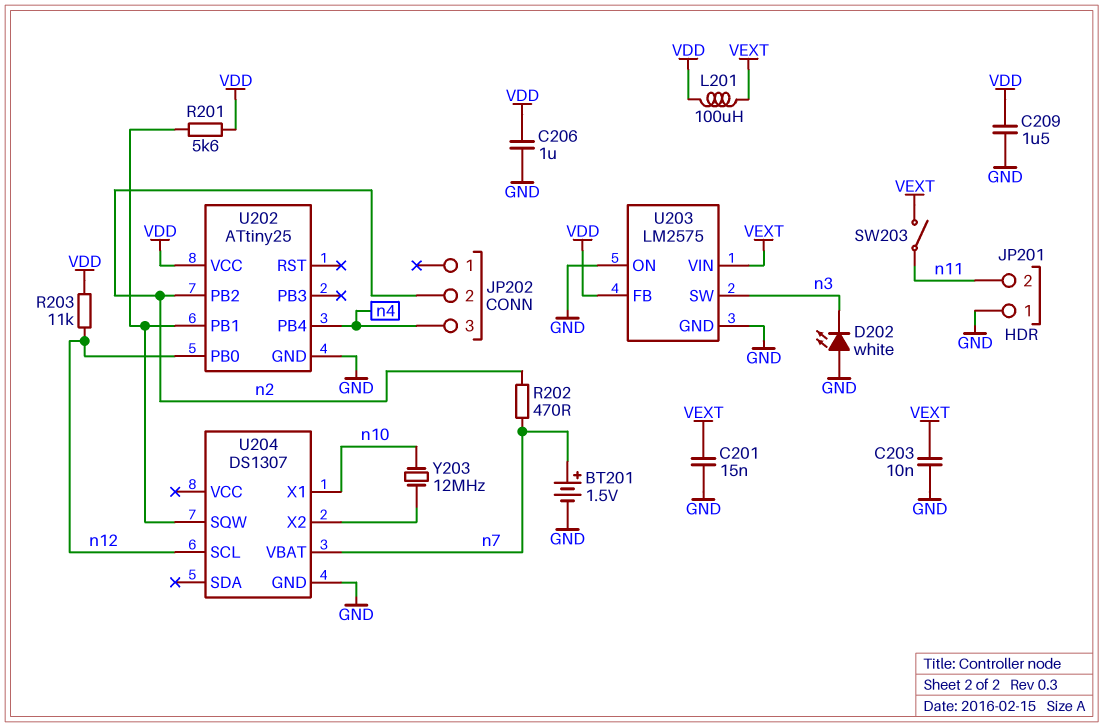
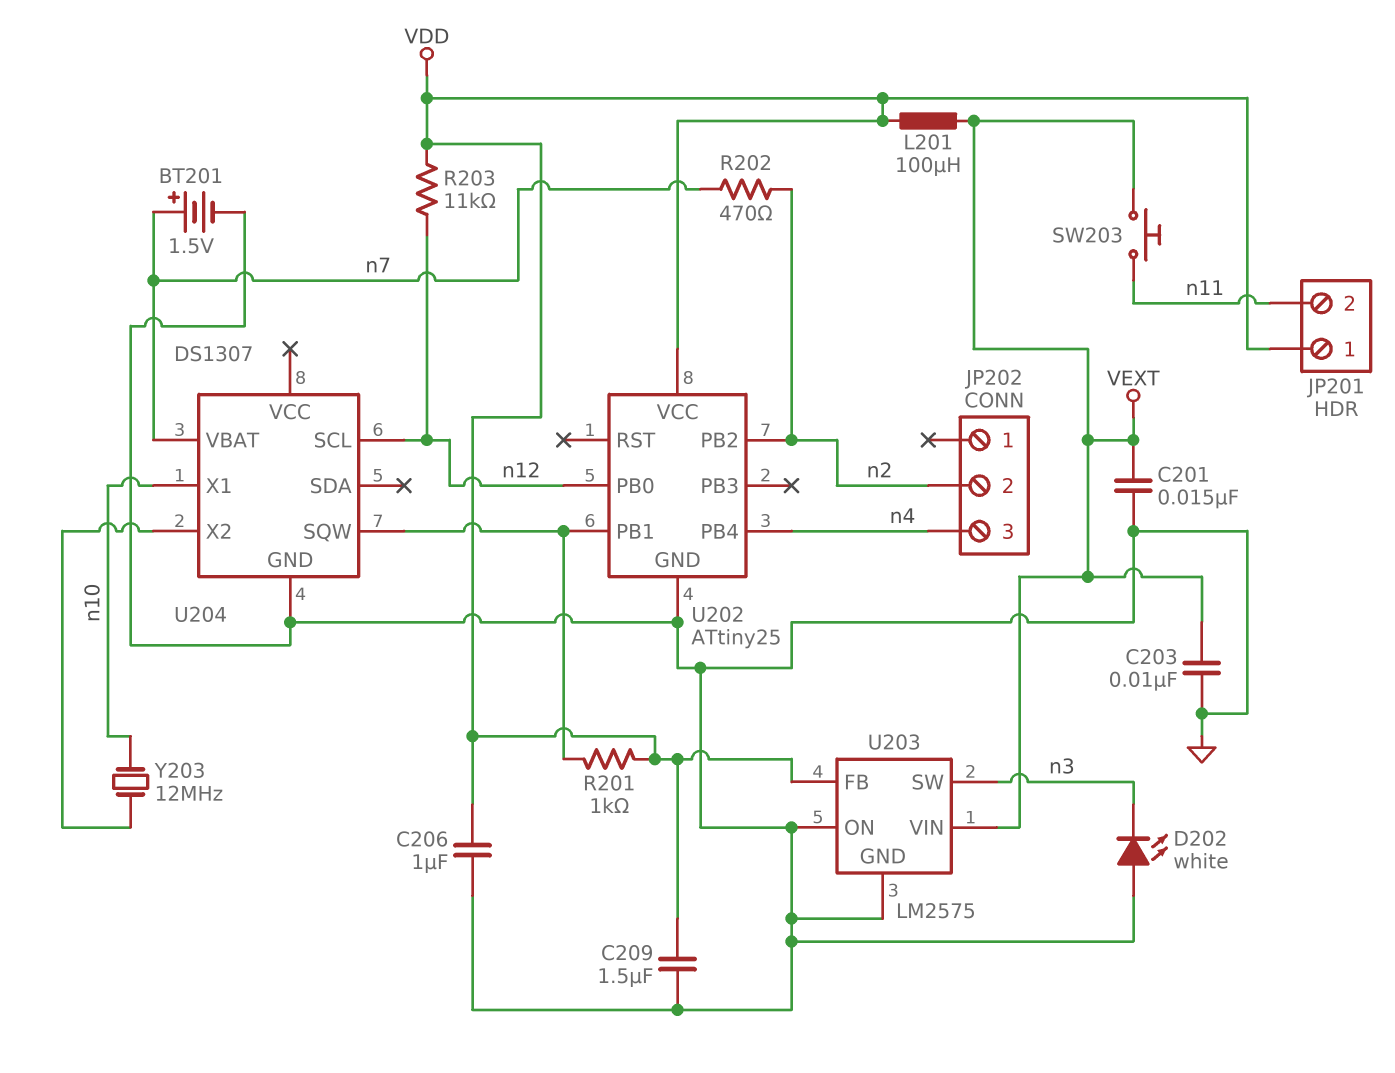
JP201 pin 1: GND -> VDD
R201: 5.6k (U202/PB1, VDD) -> 1k (U202/PB1, VDD)
SW203: switch (VEXT, n11) -> button (VEXT, n11)

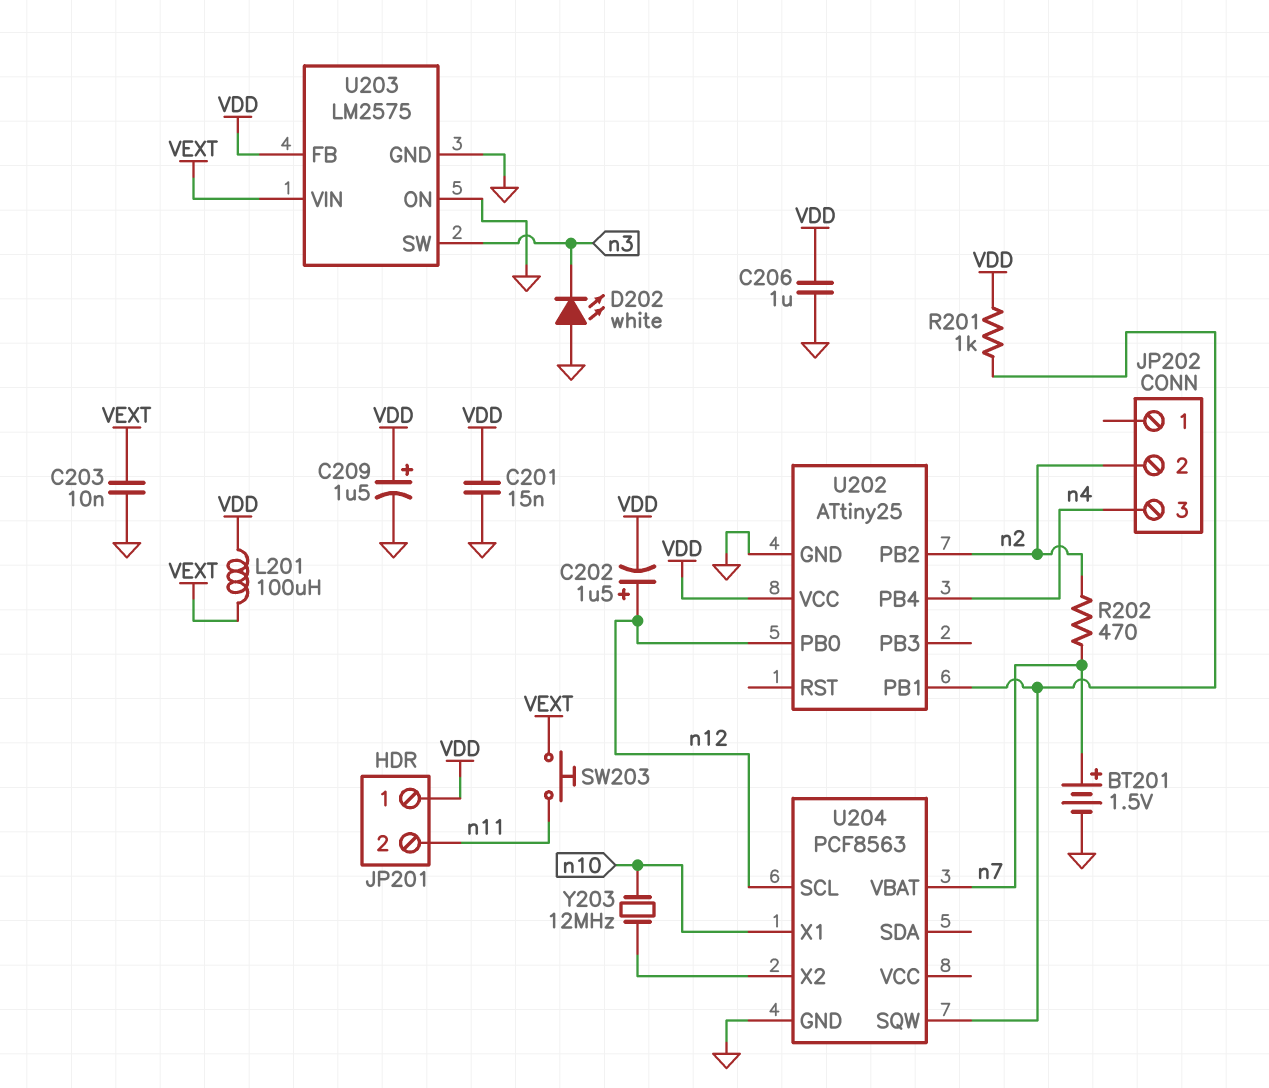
C201: 15nF (GND, VEXT) -> 15nF (GND, VDD)
C202: none -> 1.5uF (plus n12, minus VDD)
C209: 1.5uF (GND, VDD) -> 1.5uF (plus VDD, minus GND)
R203: 11k (VDD, n12) -> none
U204: DS1307 -> PCF8563

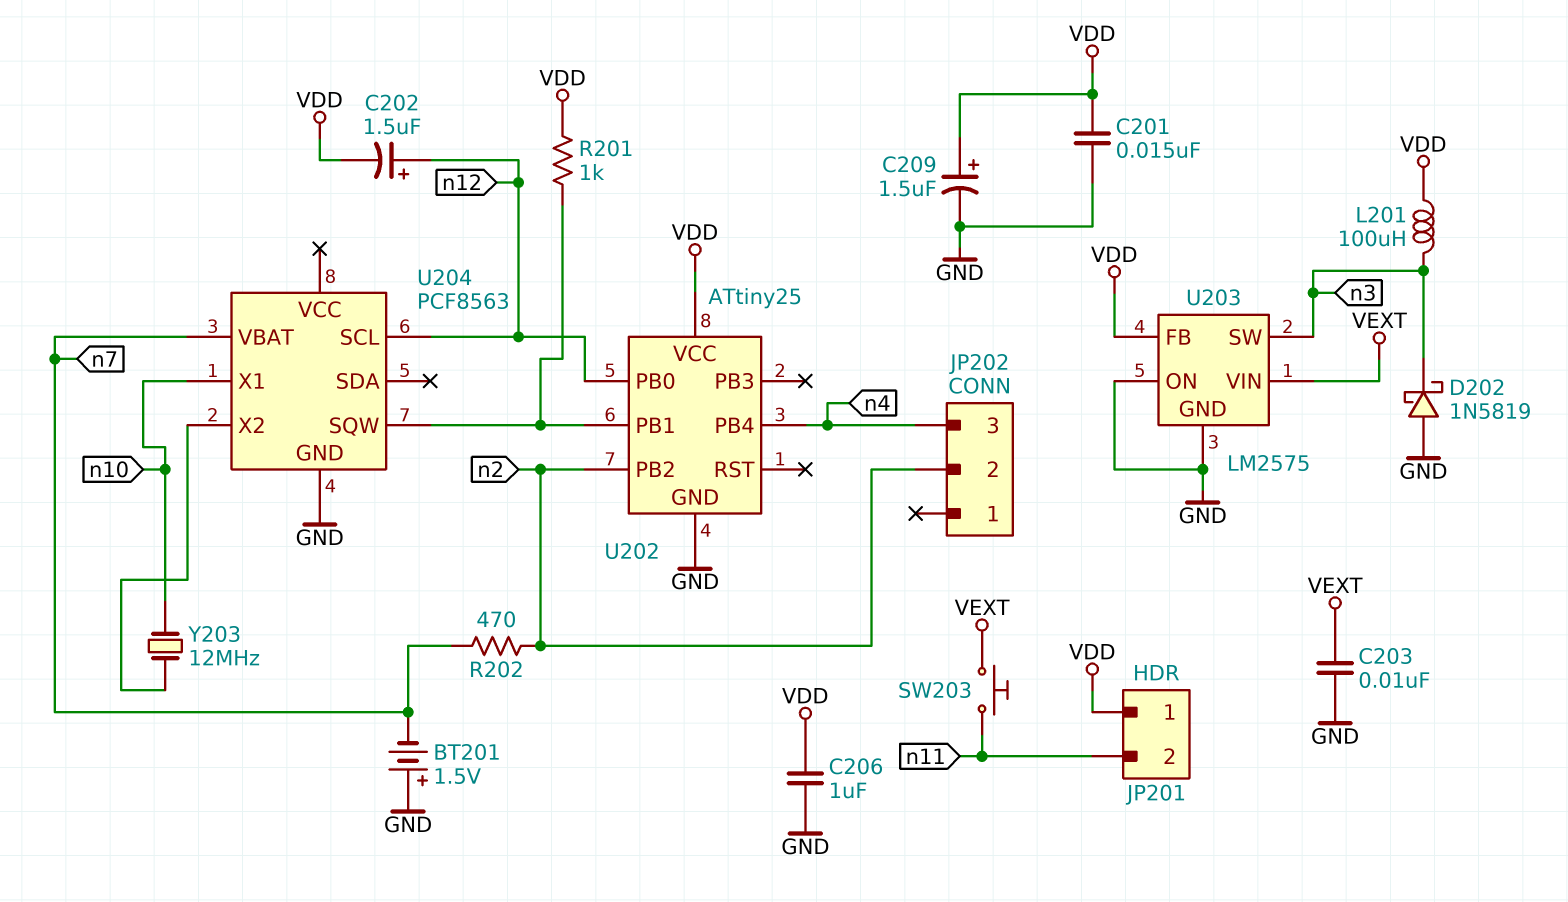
BT201: 1.5V (plus n7, minus GND) -> 1.5V (plus GND, minus n7)
D202: LED white (A GND, K n3) -> schottky 1N5819 (A GND, K n3)
L201: 100uH (VDD, VEXT) -> 100uH (VDD, n3)

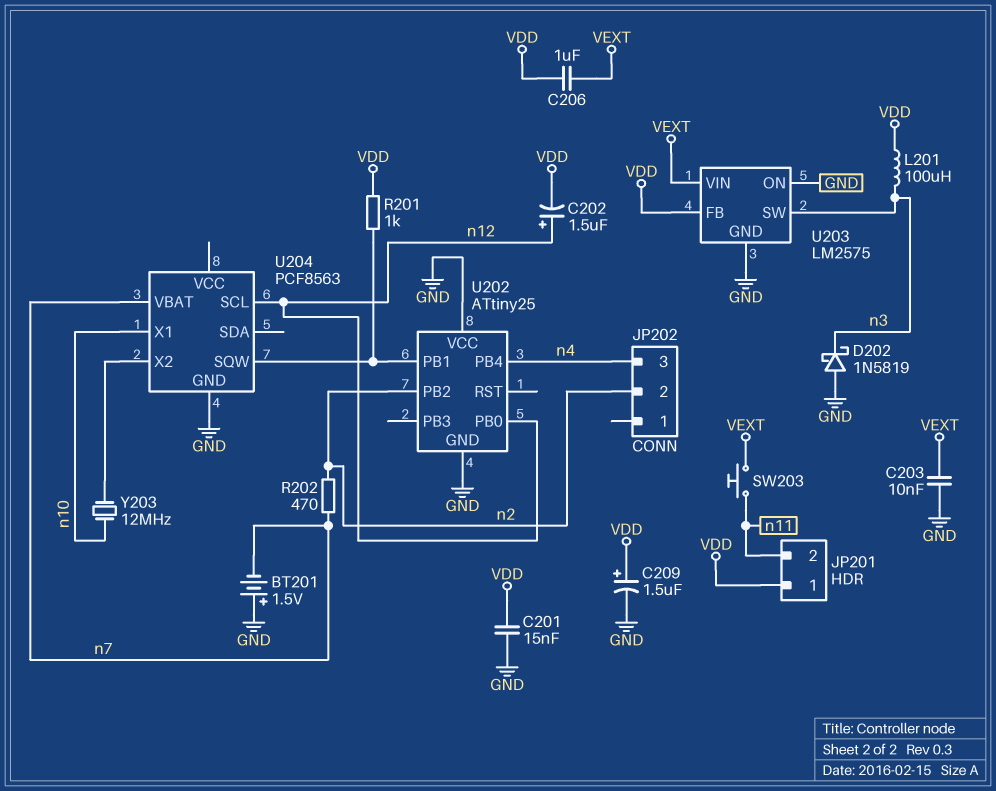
C206: 1uF (GND, VDD) -> 1uF (VDD, VEXT)
U202 pin VCC: VDD -> GND

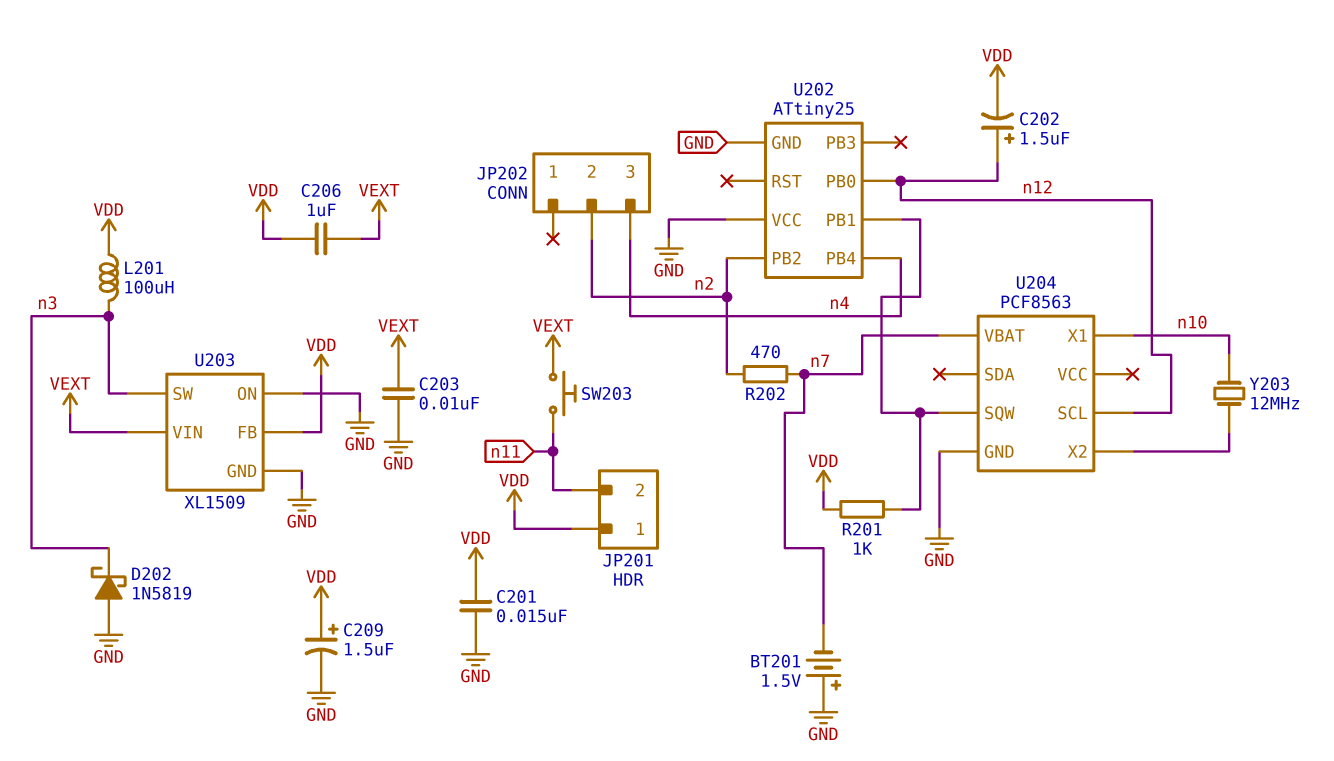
U203: LM2575 -> XL1509

